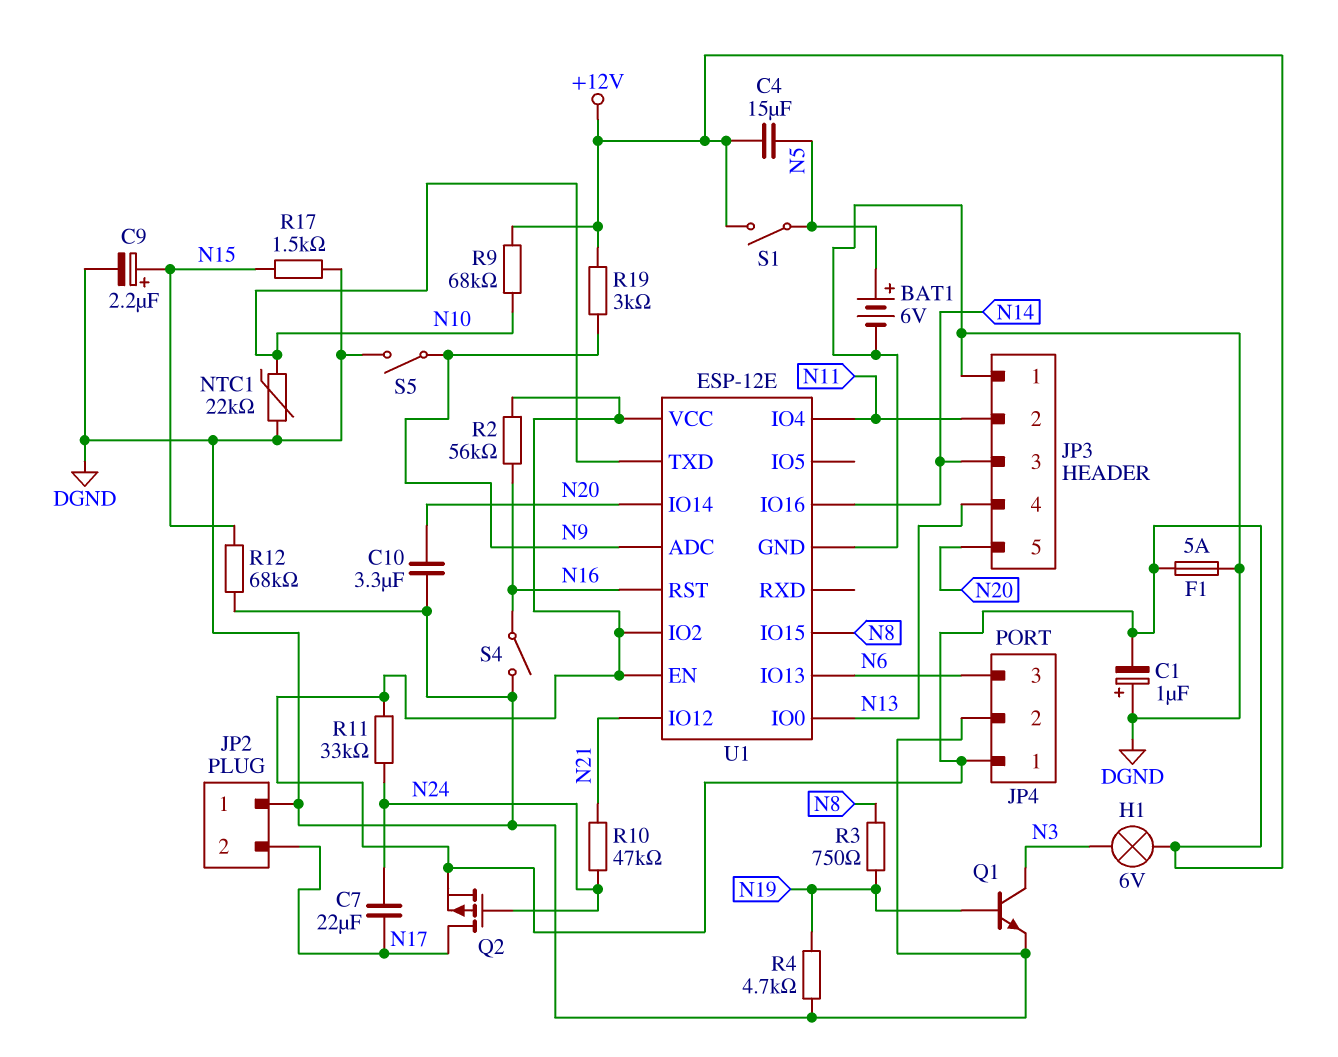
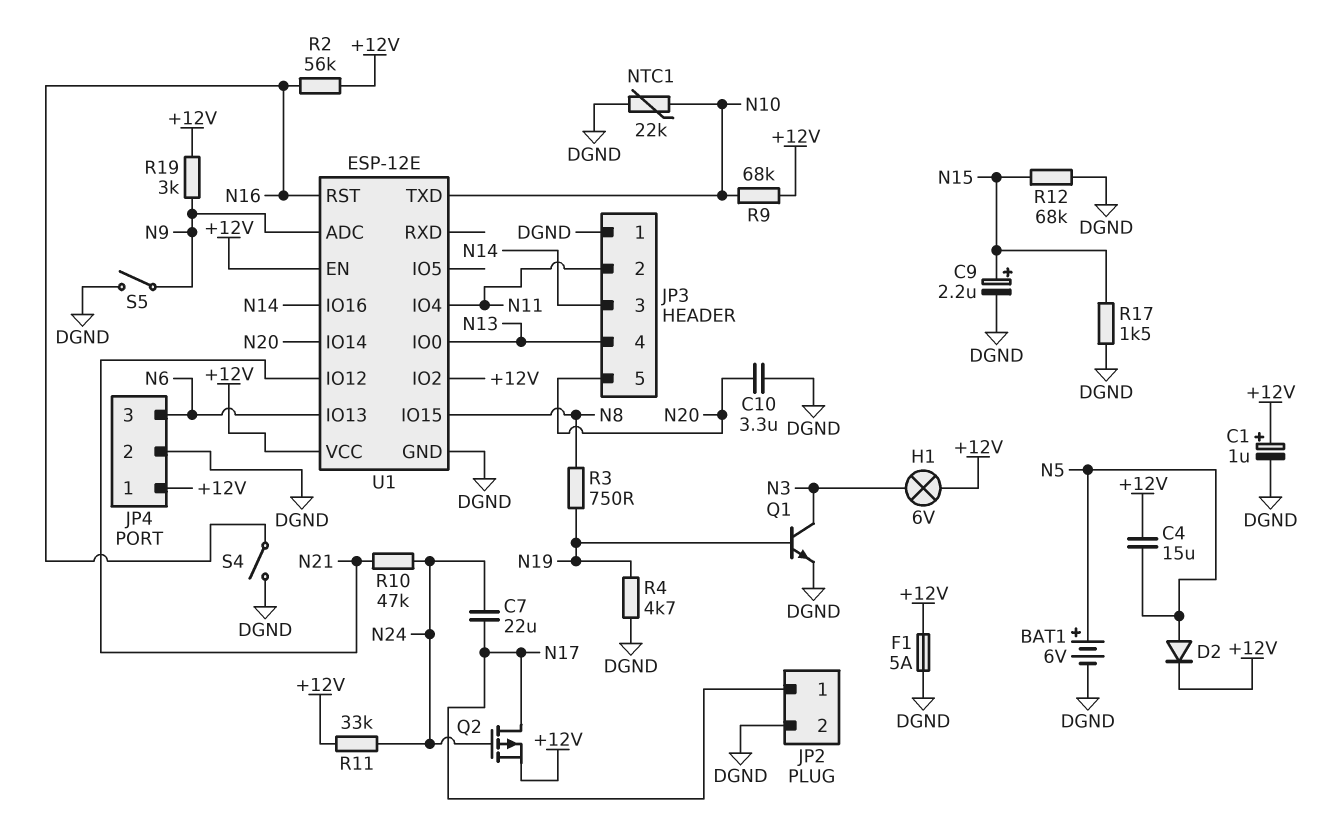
C1: 1uF (plus DGND, minus +12V) -> 1uF (plus +12V, minus DGND)
D2: none -> diode (A N5, K +12V)
JP2 pin 1: DGND -> N17
JP2 pin 2: N17 -> DGND
S1: switch (+12V, N5) -> none

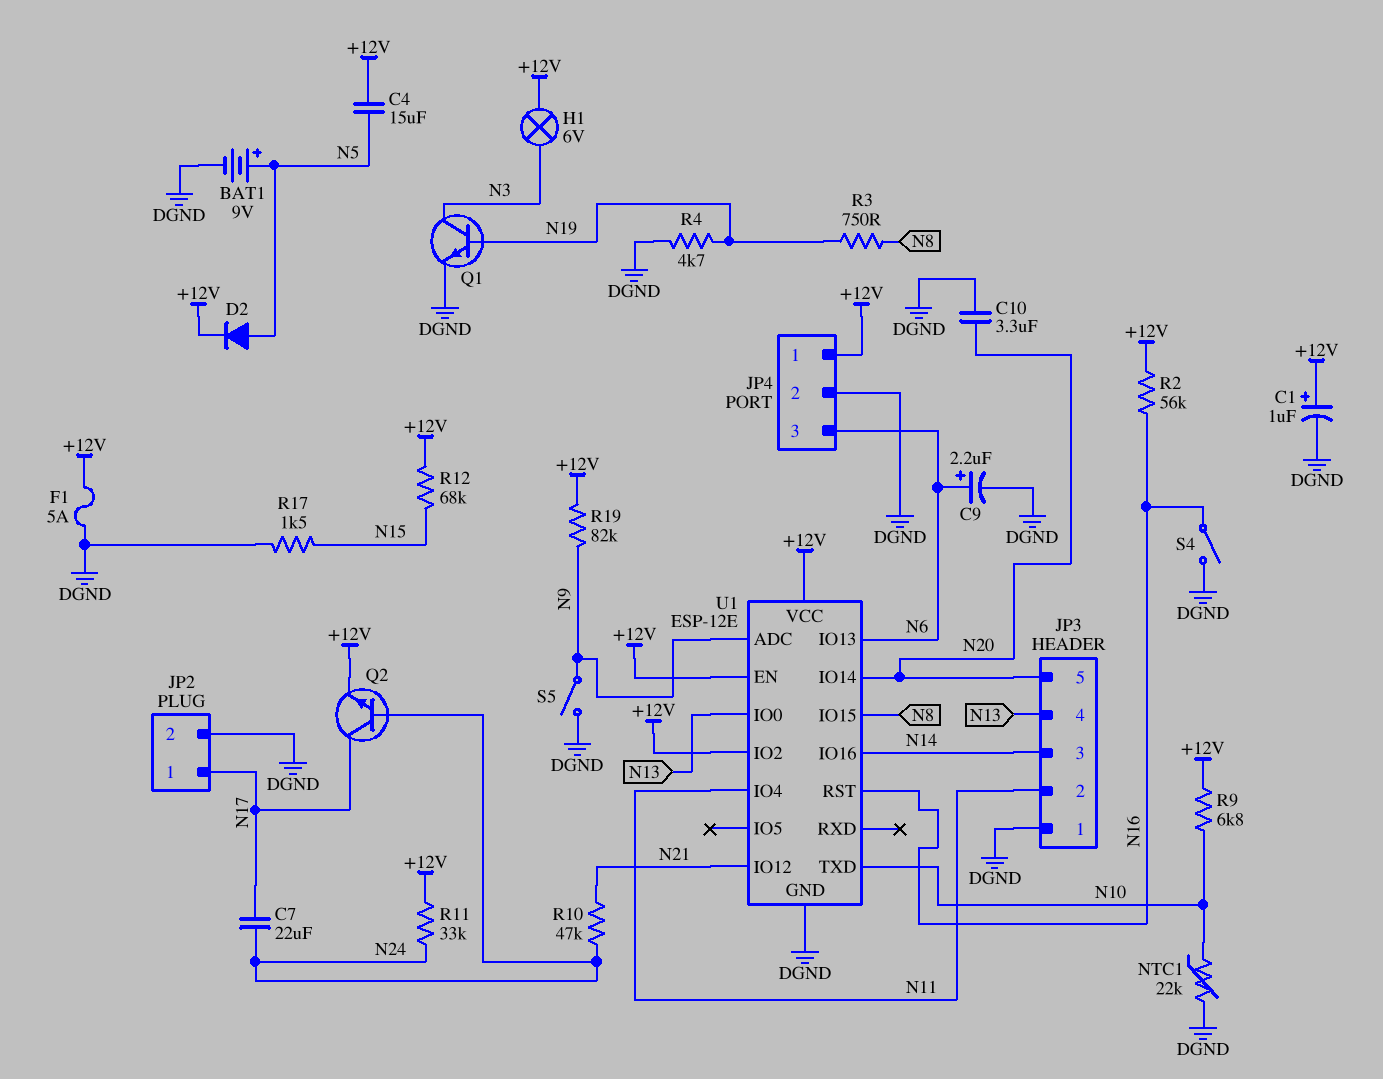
BAT1: 6V (plus N5, minus DGND) -> 9V (plus N5, minus DGND)
C9: 2.2uF (plus N15, minus DGND) -> 2.2uF (plus N6, minus DGND)
Q2: PMOS (G N24, D N17, S +12V) -> NPN (B N24, C N17, E +12V)
R9: 68k (+12V, N10) -> 6.8k (+12V, N10)
R12: 68k (DGND, N15) -> 68k (+12V, N15)
R19: 3k (+12V, N9) -> 82k (+12V, N9)

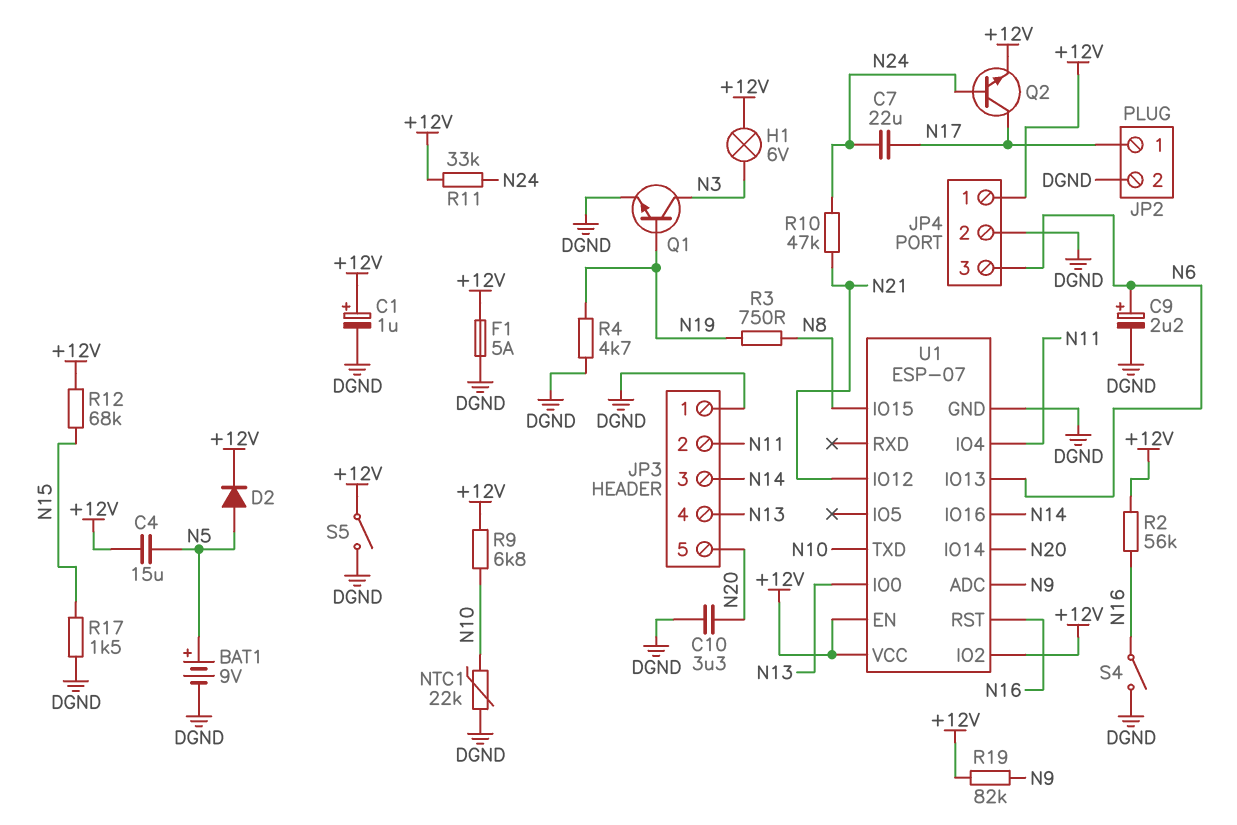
S5: switch (DGND, N9) -> switch (+12V, DGND)
U1: ESP-12E -> ESP-07

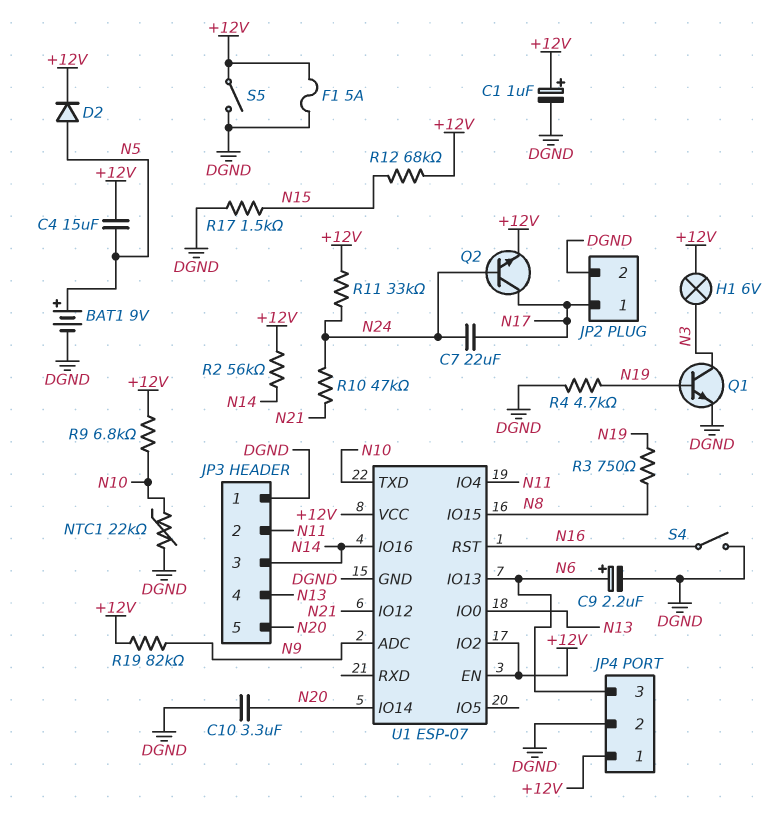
R2: 56k (+12V, N16) -> 56k (+12V, N14)

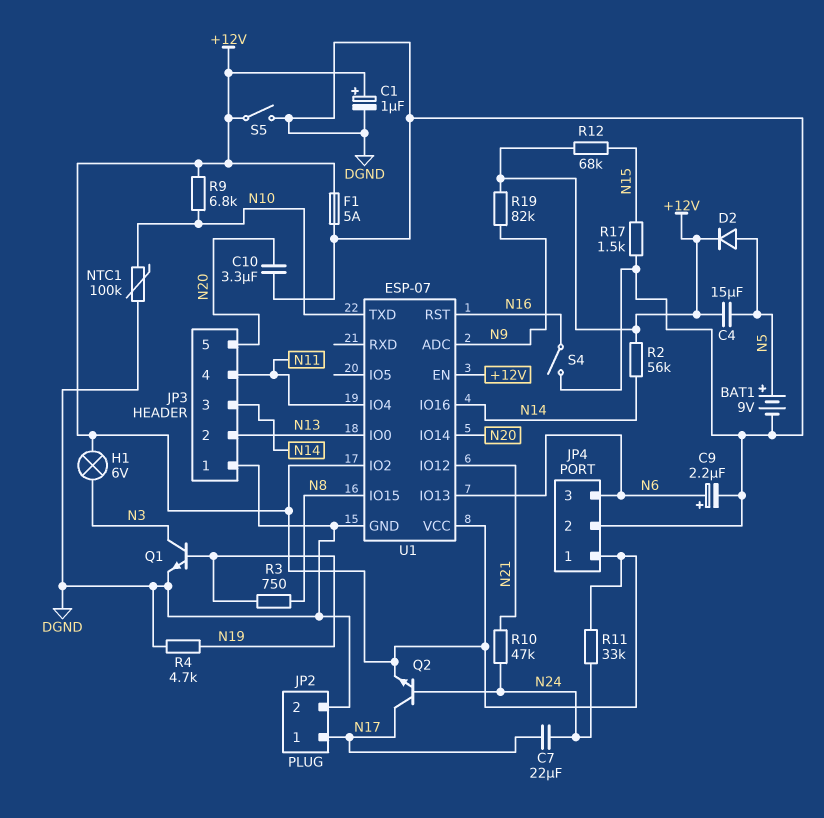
JP3 pin 2: N11 -> N13
JP3 pin 4: N13 -> N11
NTC1: 22k (DGND, N10) -> 100k (DGND, N10)

